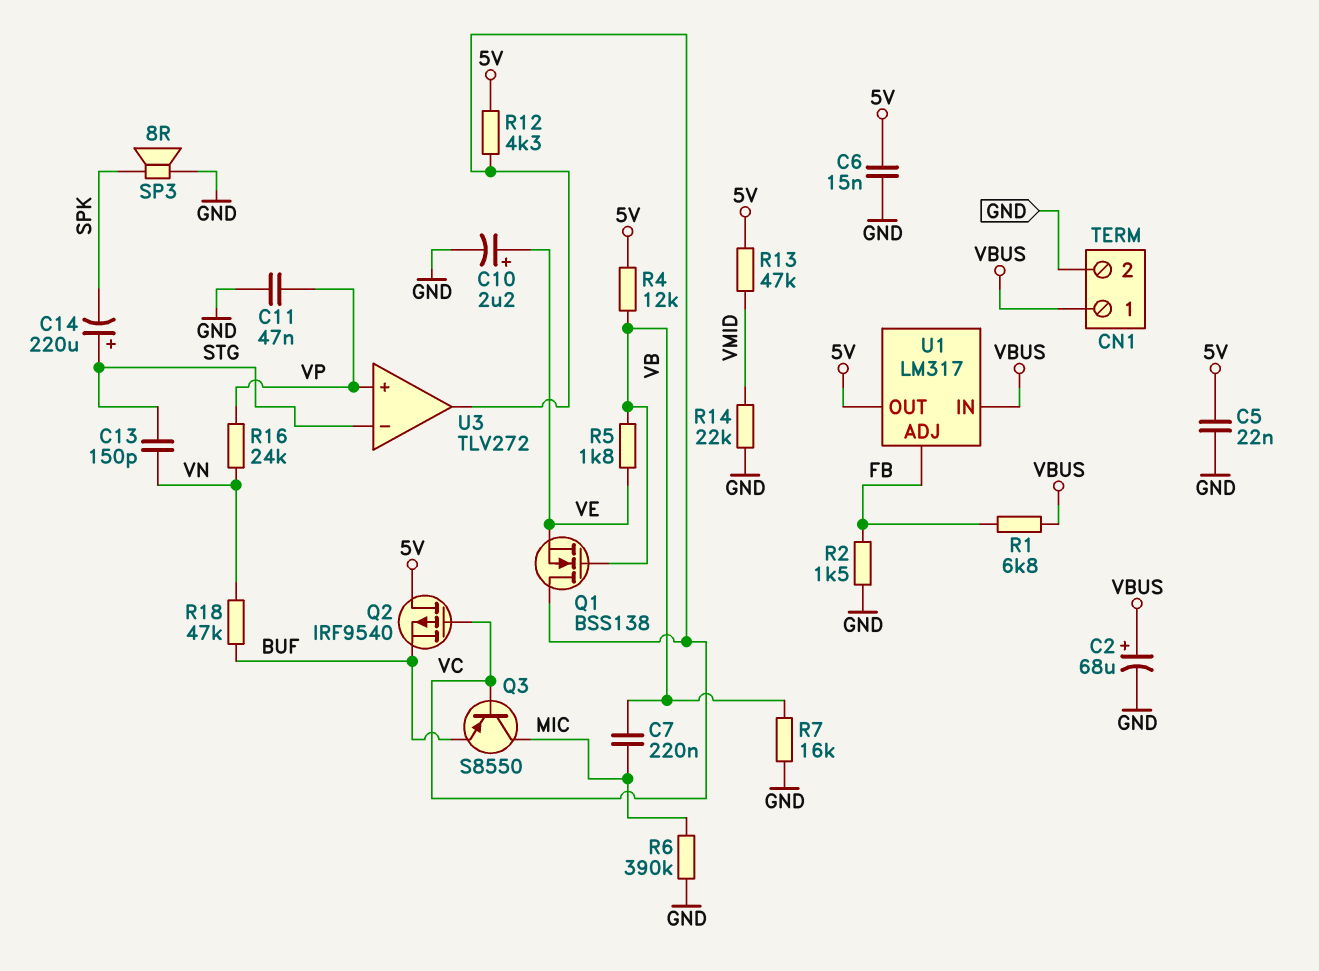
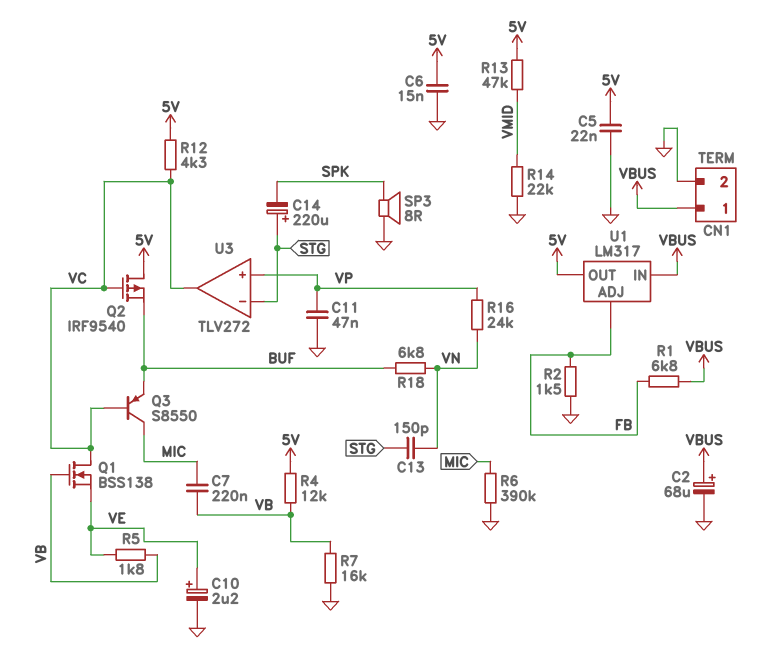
R18: 47k (BUF, VN) -> 6.8k (BUF, VN)

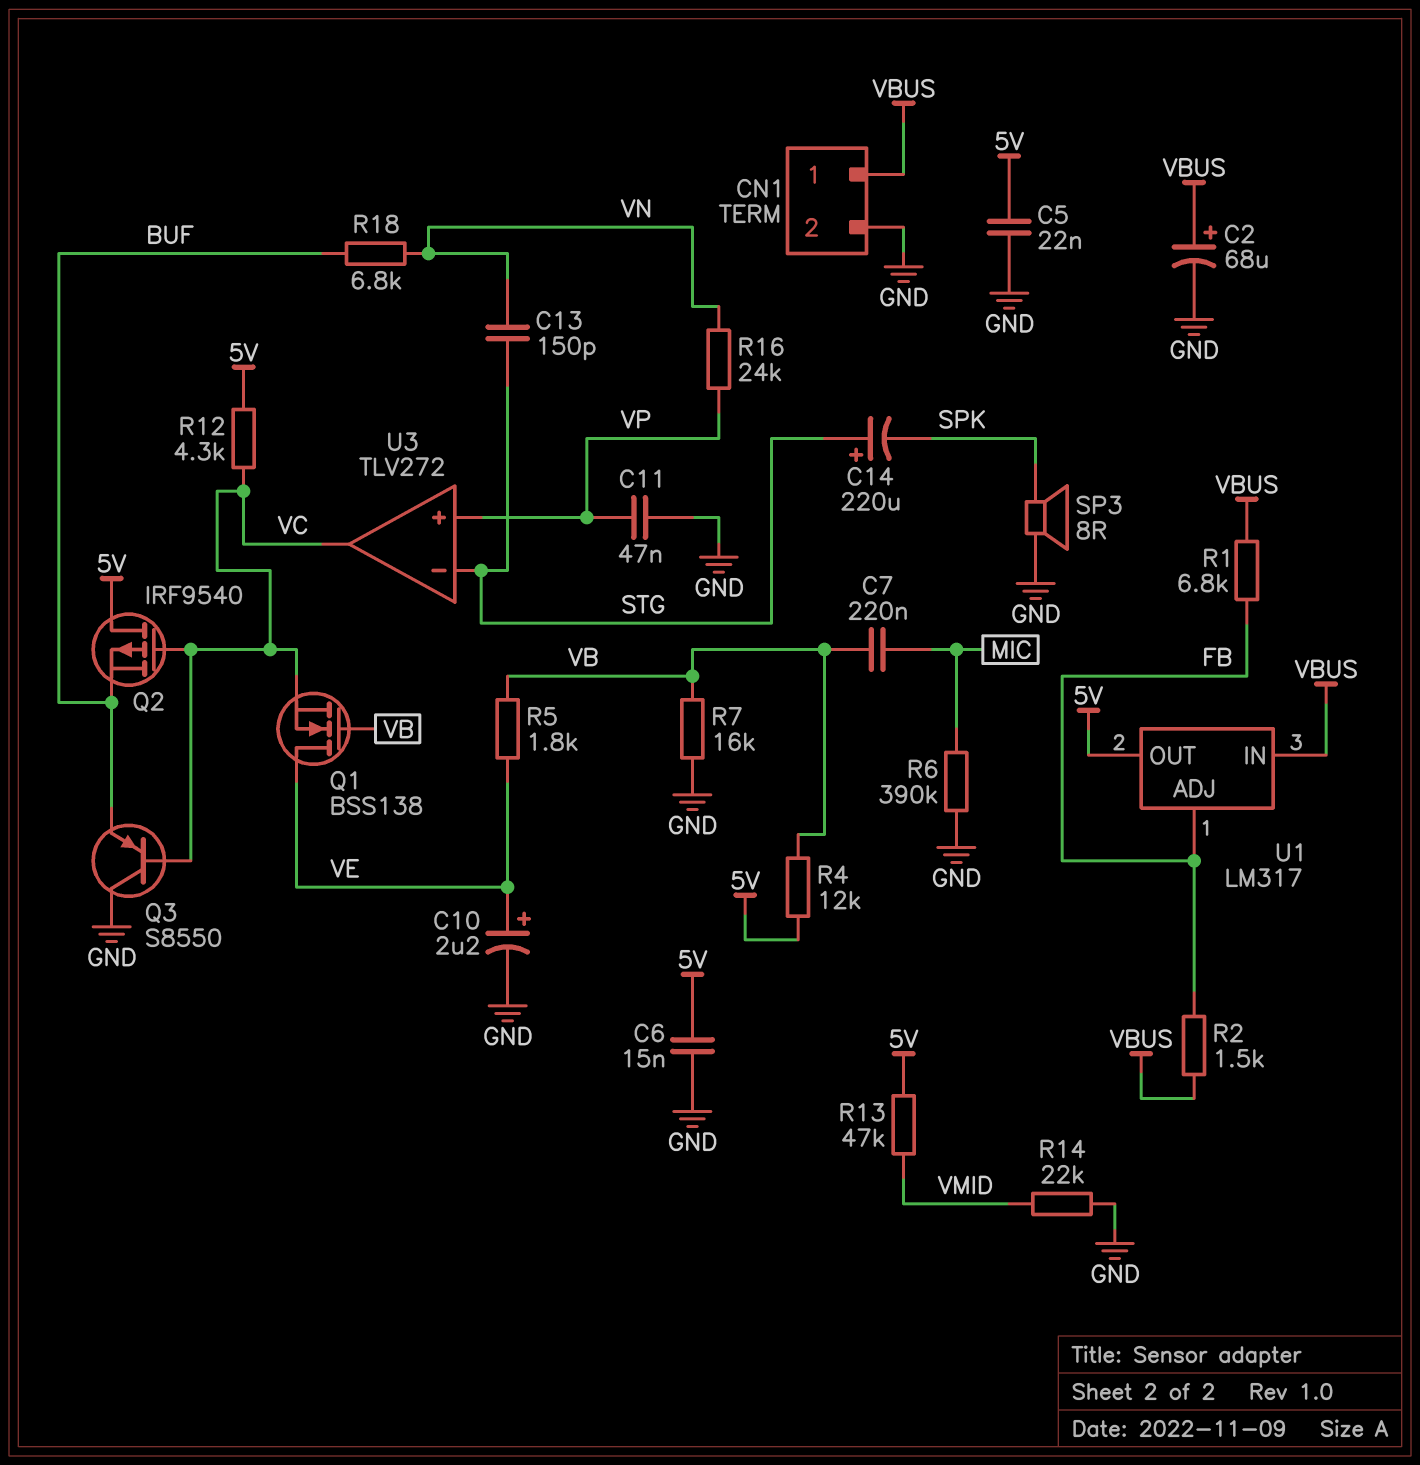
Q1: NMOS BSS138 (G VB, D VC, S VE) -> NMOS BSS138 (G VB, D VE, S VC)
Q3: PNP S8550 (B VC, C MIC, E BUF) -> PNP S8550 (B VC, C GND, E BUF)
R2: 1.5k (FB, GND) -> 1.5k (FB, VBUS)

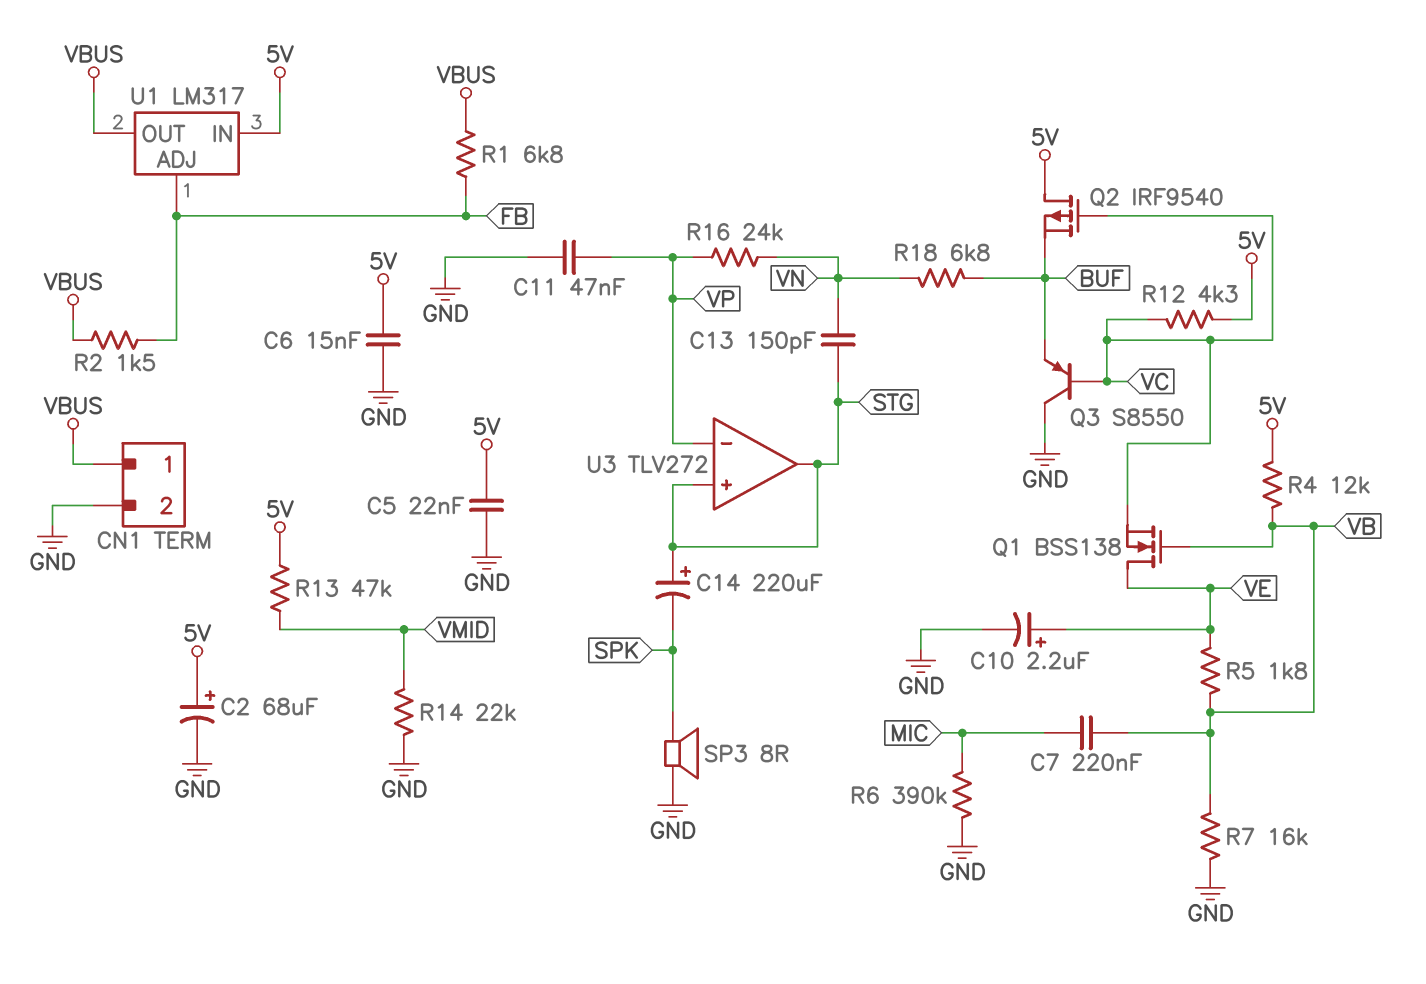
C2: 68uF (plus VBUS, minus GND) -> 68uF (plus 5V, minus GND)
U1 pin IN: VBUS -> 5V
U1 pin OUT: 5V -> VBUS
U3 pin in+: VP -> STG
U3 pin in-: STG -> VP
U3 pin out: VC -> STG

